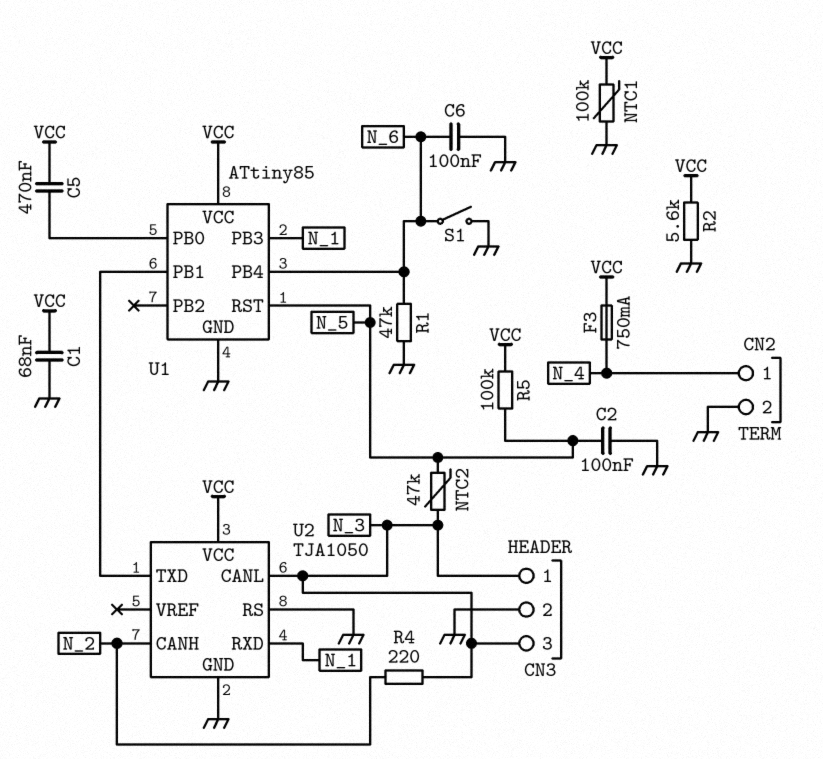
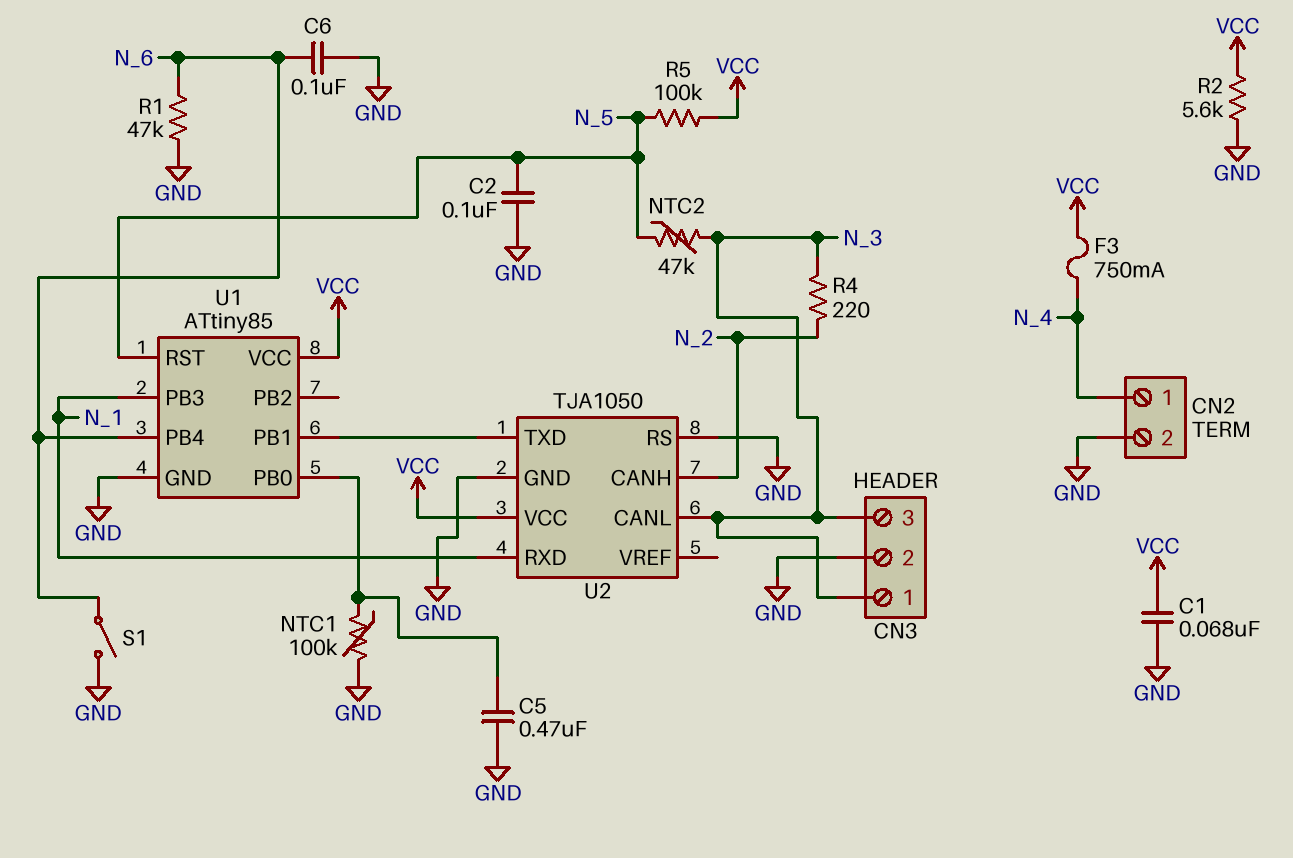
C5: 470nF (U1/PB0, VCC) -> 470nF (GND, U1/PB0)
NTC1: 100k (GND, VCC) -> 100k (GND, U1/PB0)

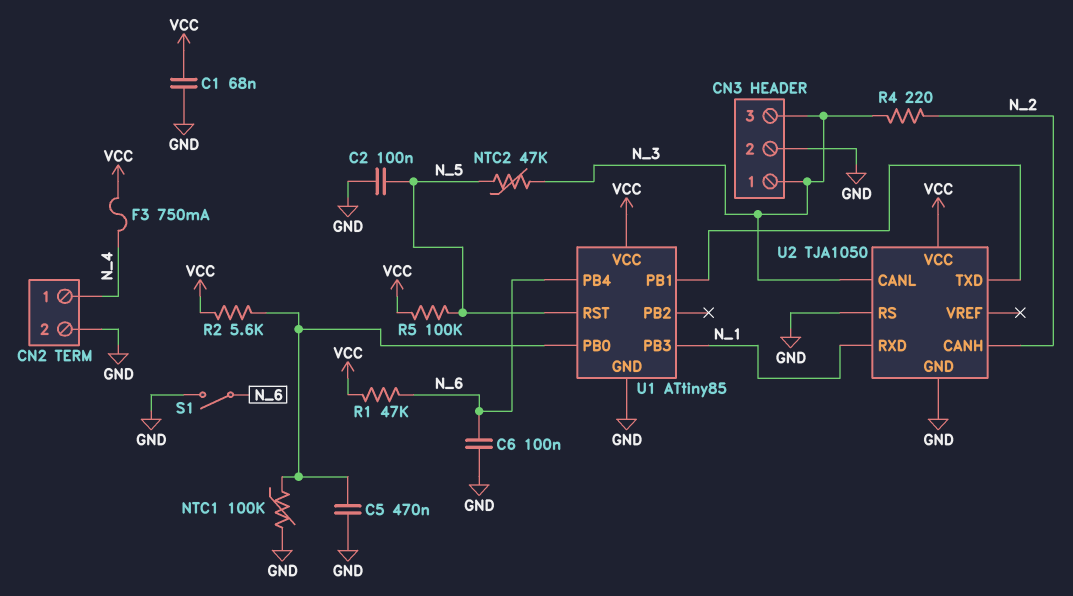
R1: 47k (GND, N_6) -> 47k (N_6, VCC)
R2: 5.6k (GND, VCC) -> 5.6k (U1/PB0, VCC)

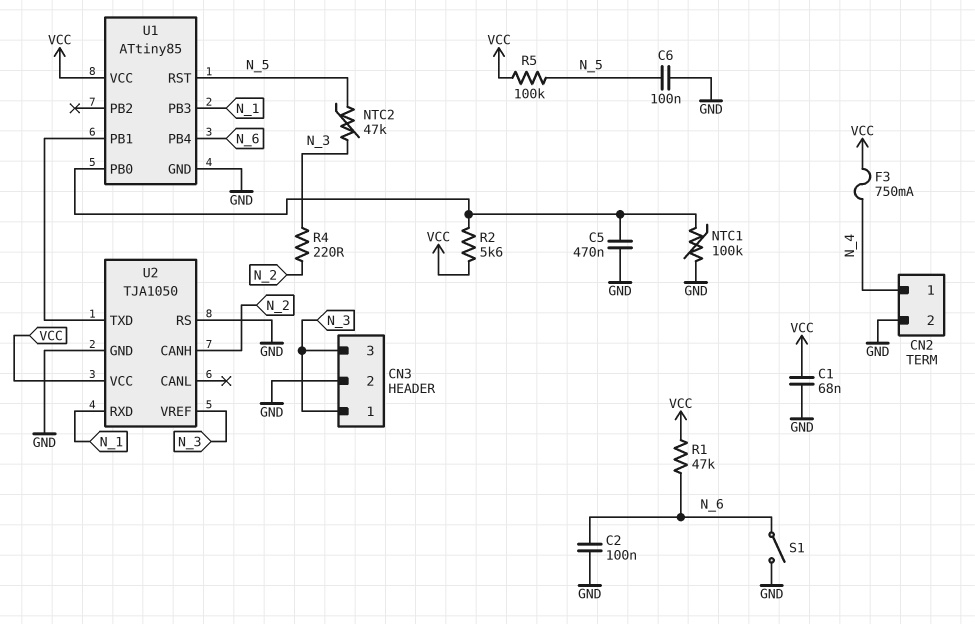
C2: 100nF (GND, N_5) -> 100nF (GND, N_6)
C6: 100nF (GND, N_6) -> 100nF (GND, N_5)
U2 pin CANL: N_3 -> none
U2 pin VREF: none -> N_3

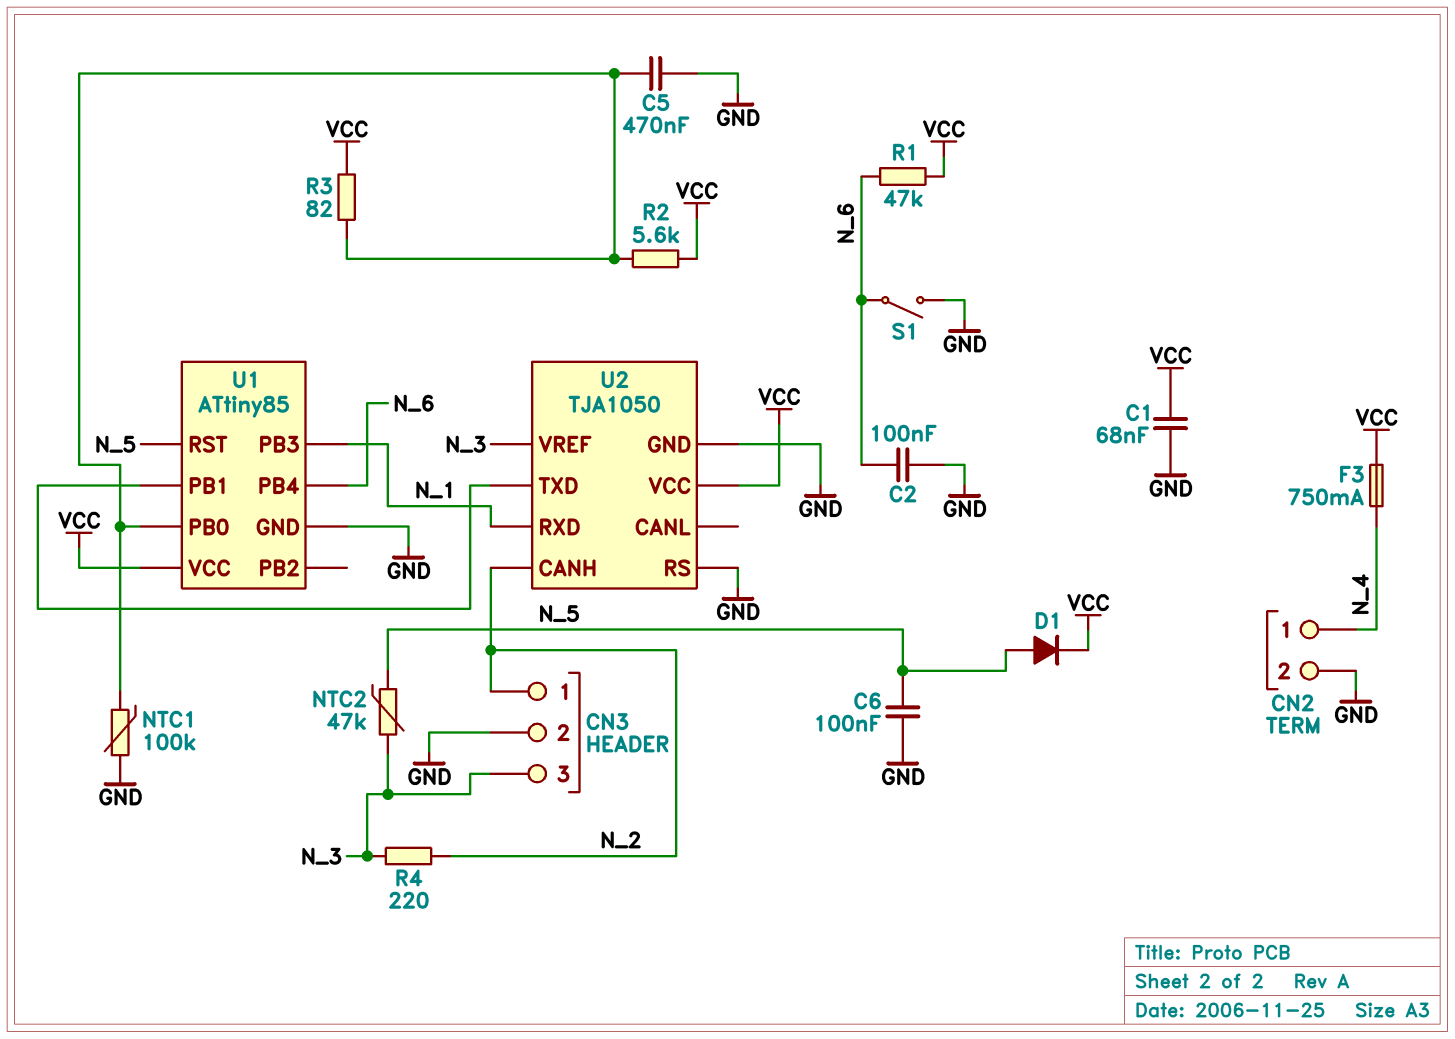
CN3 pin 1: N_3 -> N_2
D1: none -> diode (A N_5, K VCC)
R3: none -> 82 (U1/PB0, VCC)
R5: 100k (N_5, VCC) -> none

